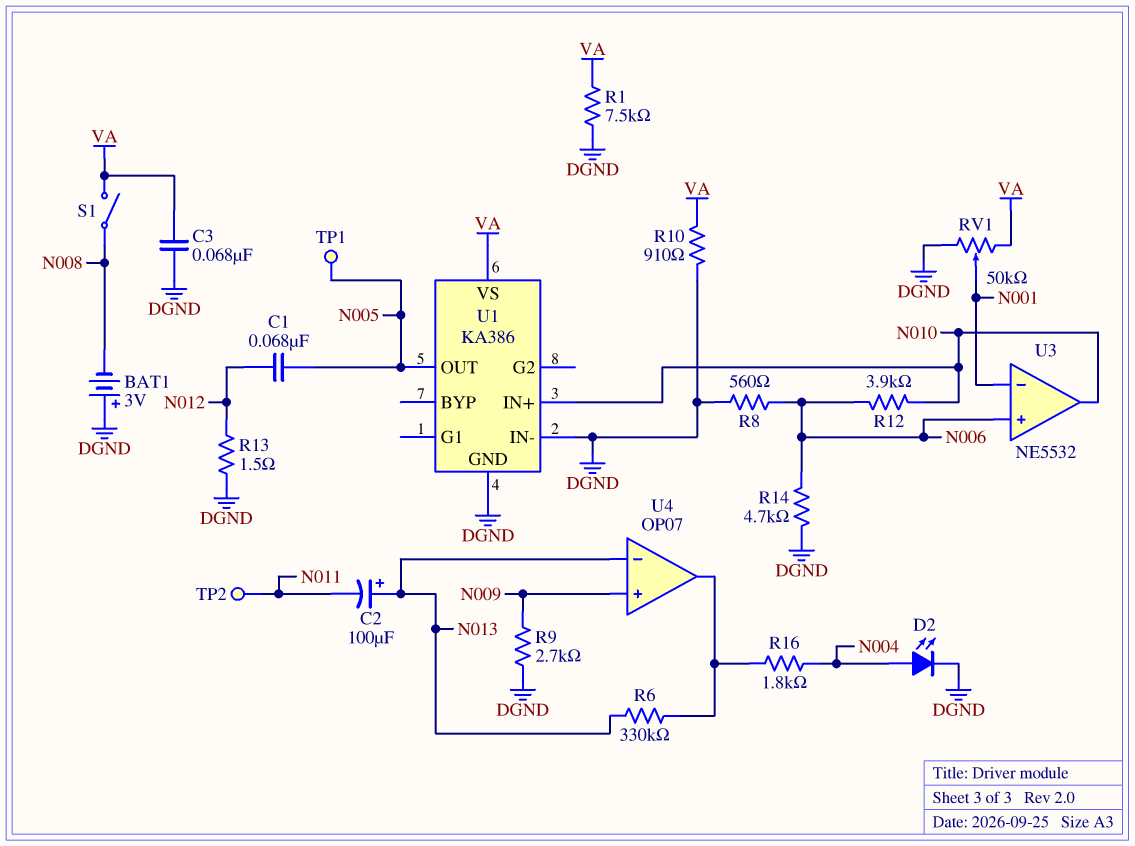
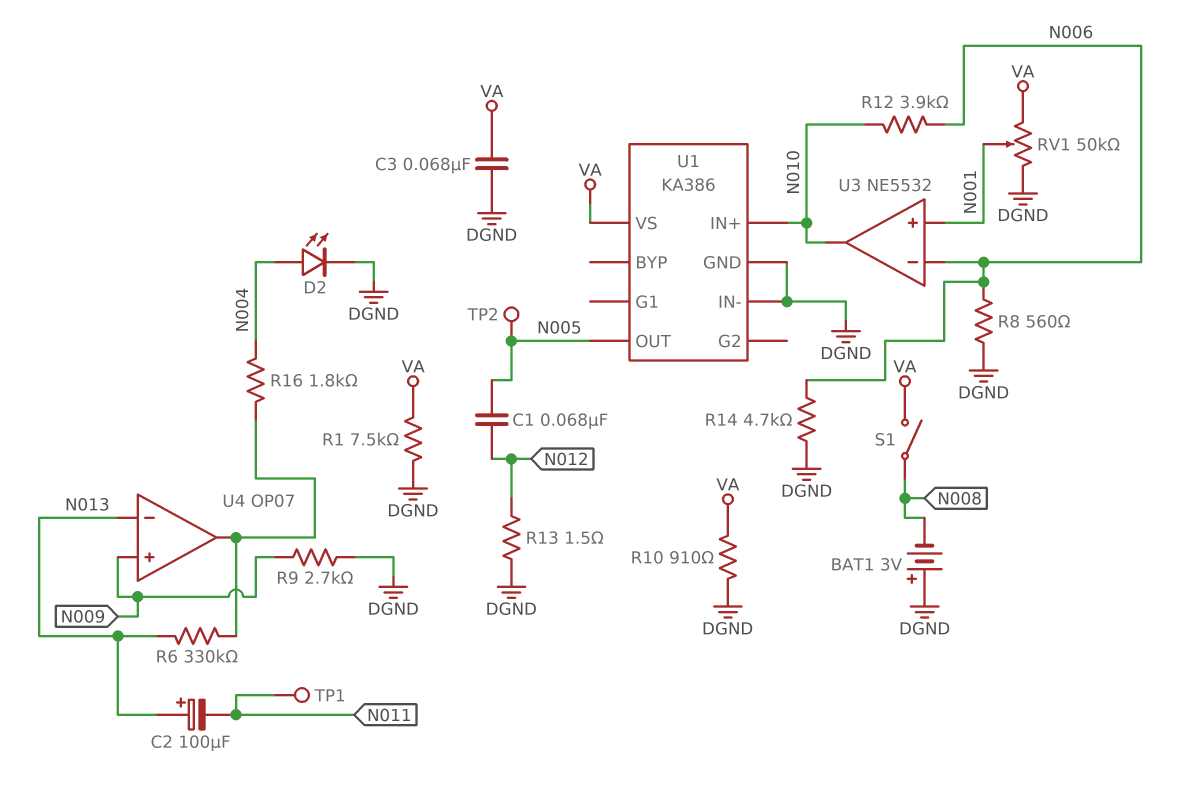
TP1: test point (N005) -> test point (N011)
TP2: test point (N011) -> test point (N005)
U3 pin in+: N006 -> N001
U3 pin in-: N001 -> N006

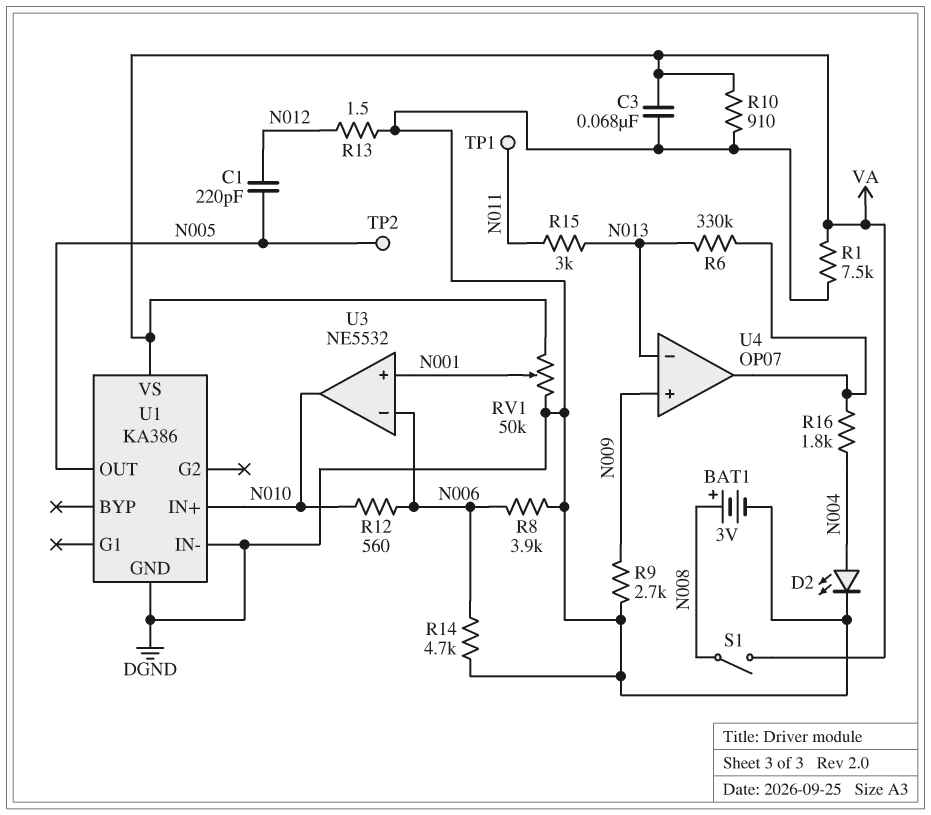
BAT1: 3V (plus DGND, minus N008) -> 3V (plus N008, minus DGND)
C1: 68nF (N005, N012) -> 220pF (N005, N012)
C2: 100uF (plus N013, minus N011) -> none
R8: 560 (DGND, N006) -> 3.9k (DGND, N006)
R12: 3.9k (N006, N010) -> 560 (N006, N010)
R15: none -> 3k (N011, N013)

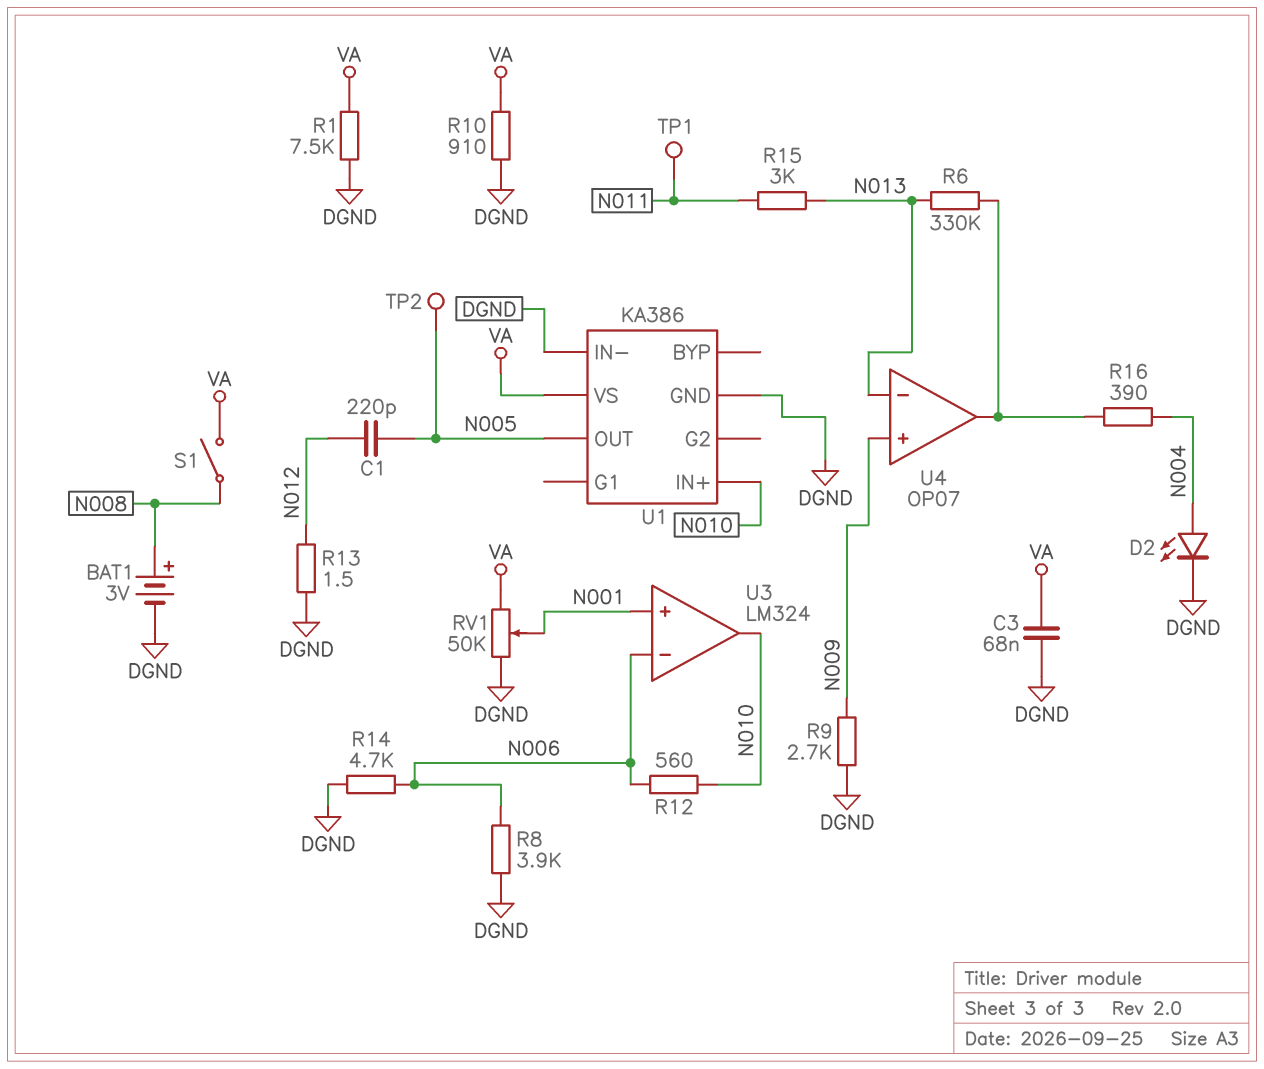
R16: 1.8k (N004, U4/out) -> 390 (N004, U4/out)
U3: NE5532 -> LM324

